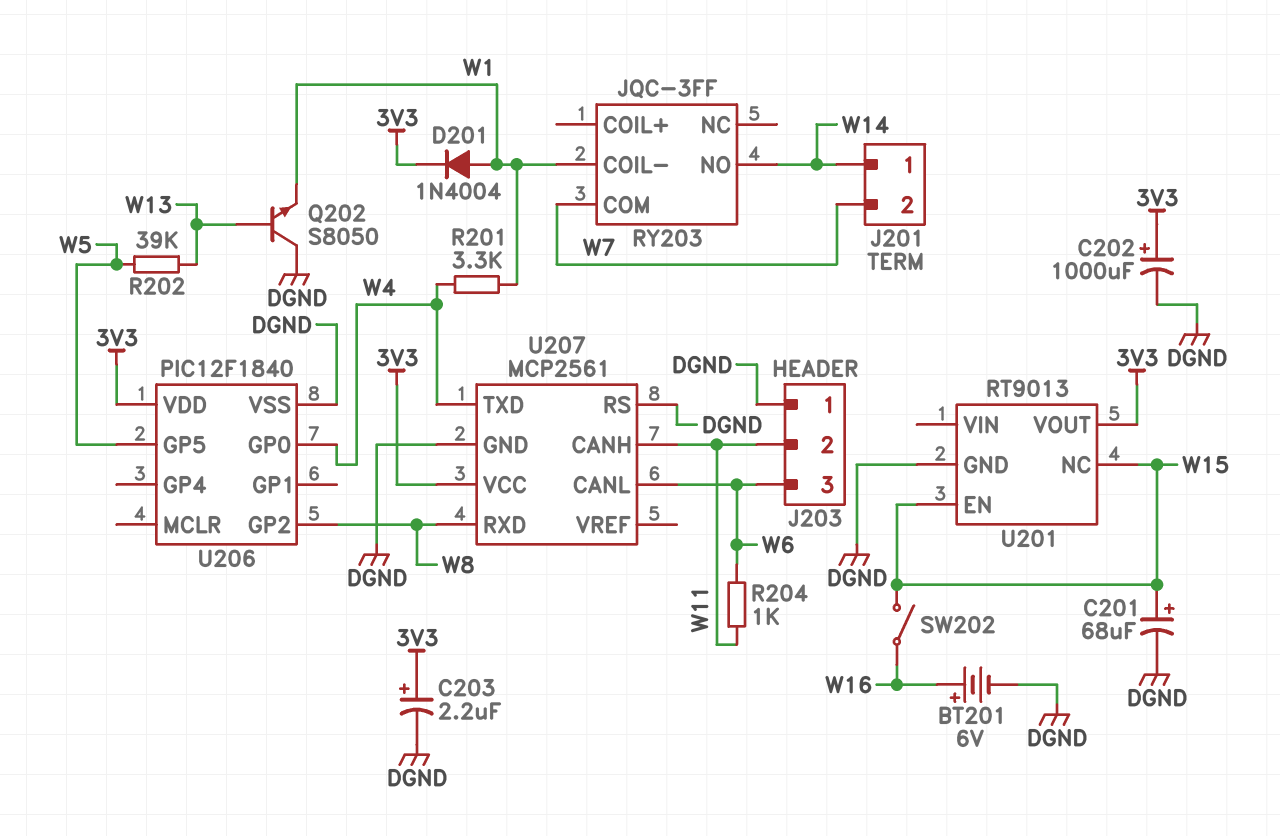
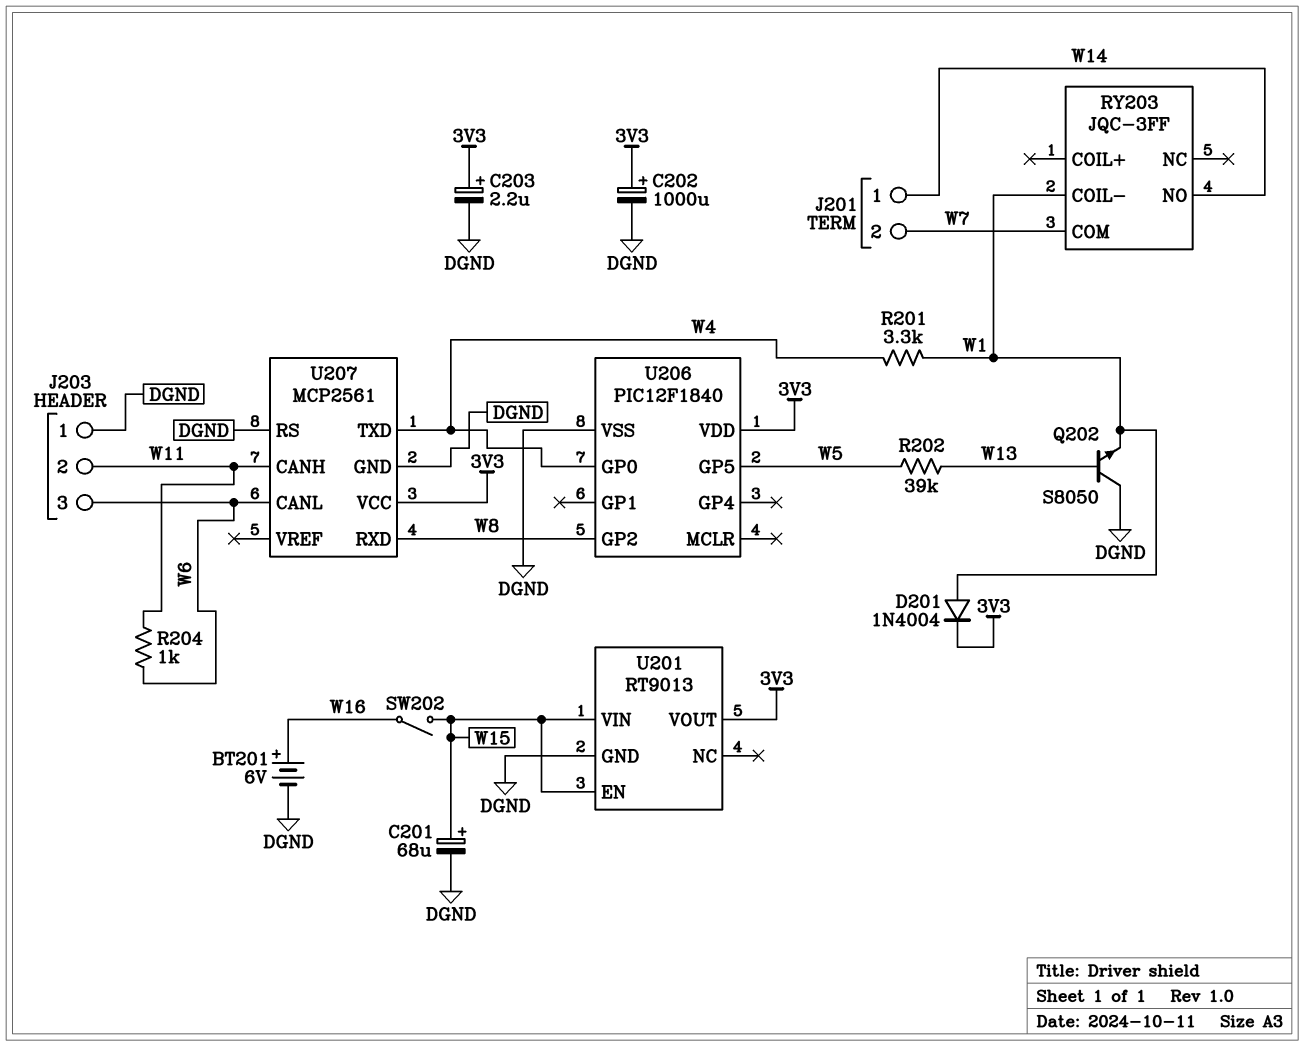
U201 pin NC: W15 -> none
U201 pin VIN: none -> W15

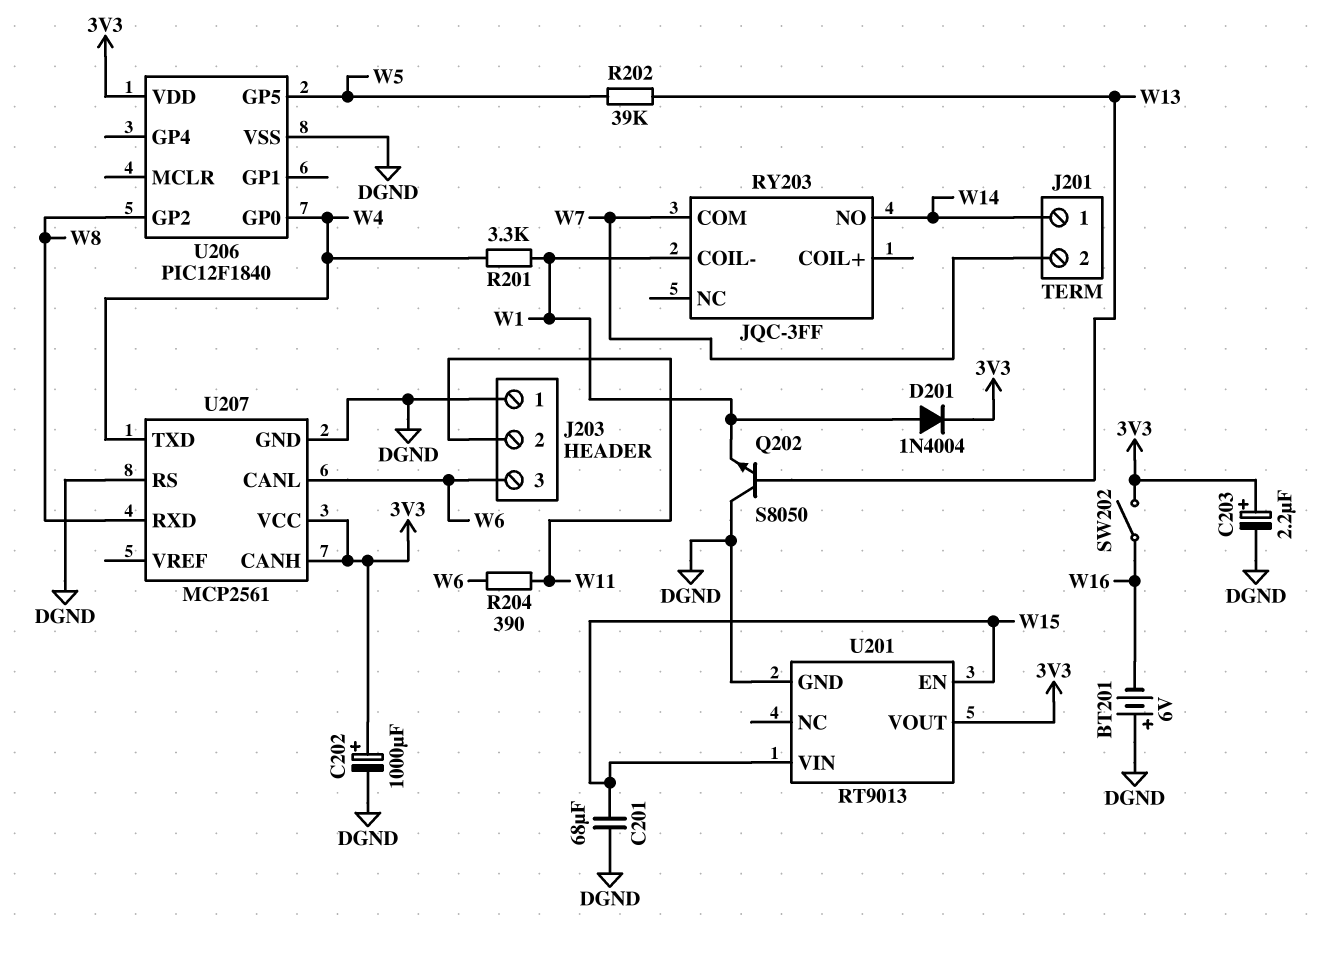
BT201: 6V (plus W16, minus DGND) -> 6V (plus DGND, minus W16)
C201: 68uF (plus W15, minus DGND) -> 68uF (DGND, W15)
R204: 1k (W6, W11) -> 390 (W6, W11)
SW202: switch (W15, W16) -> switch (3V3, W16)
U207 pin CANH: W11 -> 3V3

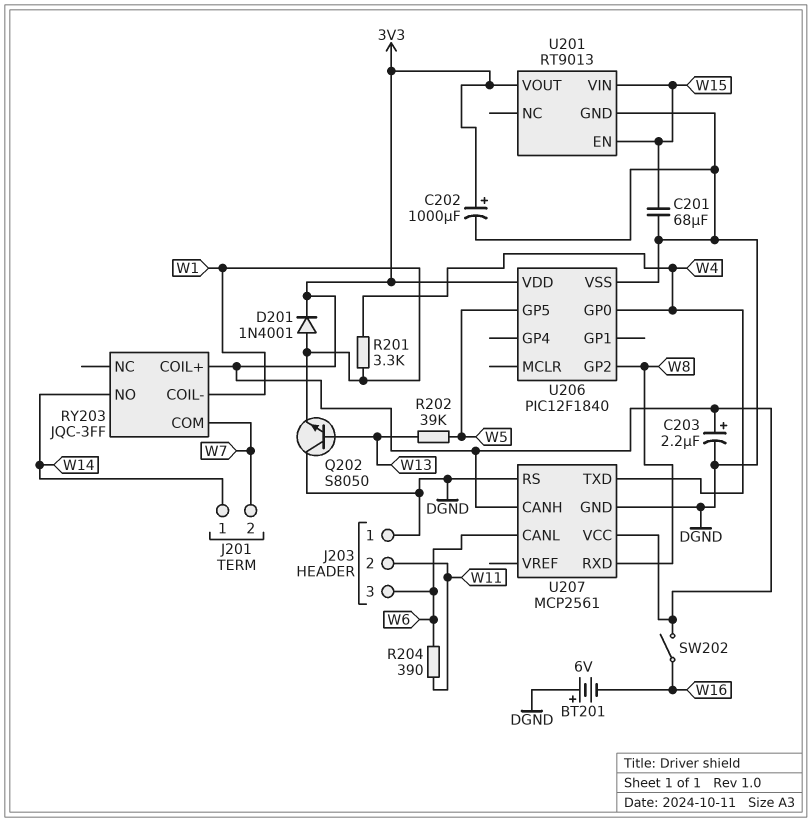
D201: diode 1N4004 (A W1, K 3V3) -> diode 1N4001 (A W1, K 3V3)
RY203 pin COIL+: none -> 3V3

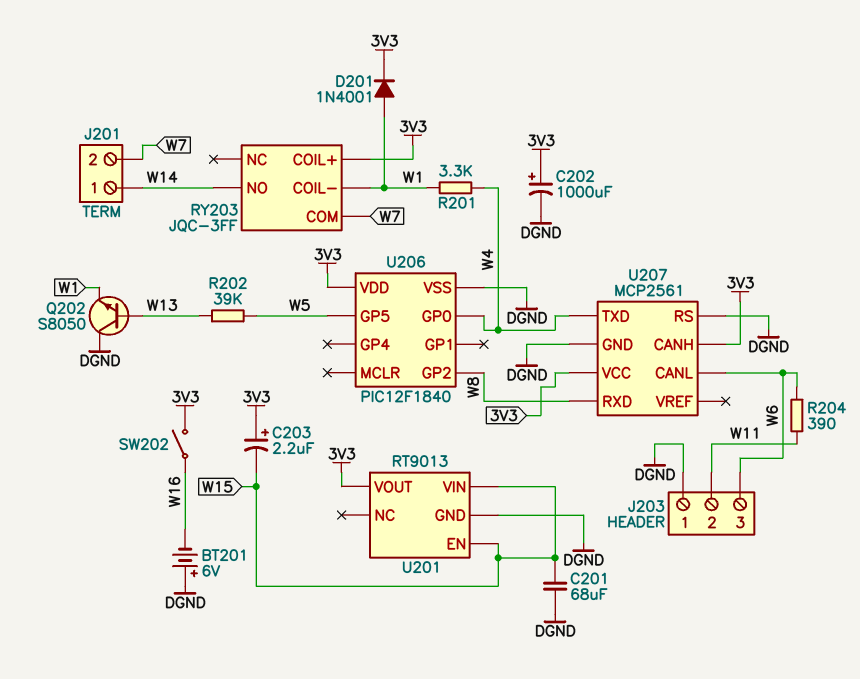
C203: 2.2uF (plus 3V3, minus DGND) -> 2.2uF (plus 3V3, minus W15)

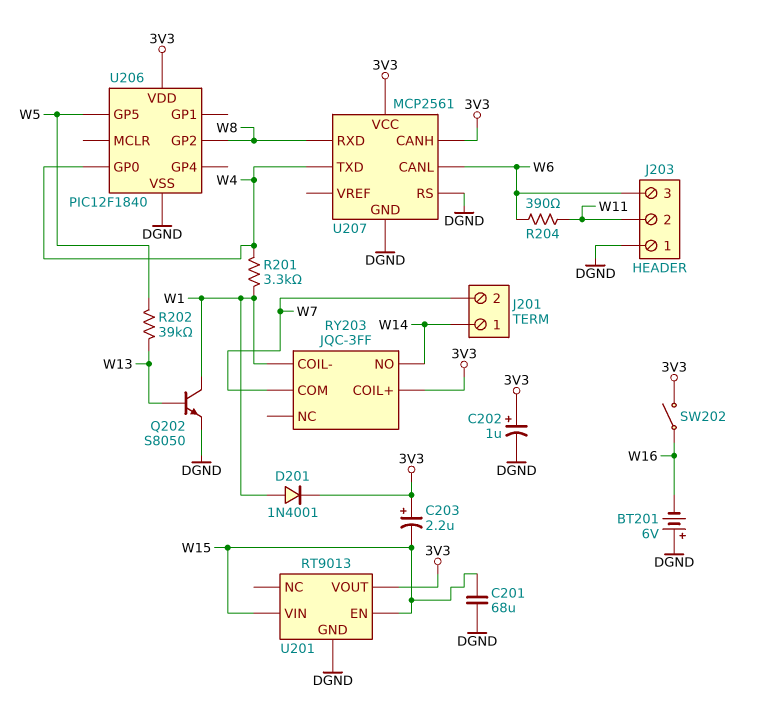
C202: 1000uF (plus 3V3, minus DGND) -> 1uF (plus 3V3, minus DGND)
Q202: NPN S8050 (B W13, C DGND, E W1) -> NPN S8050 (B W13, C W1, E DGND)

